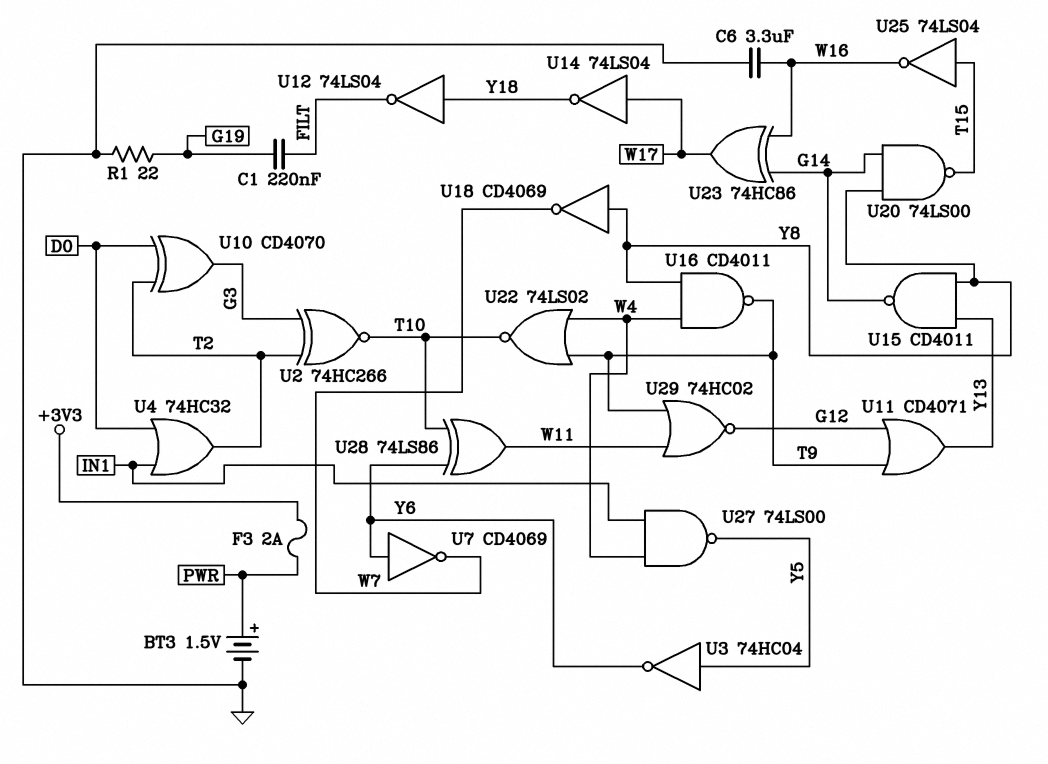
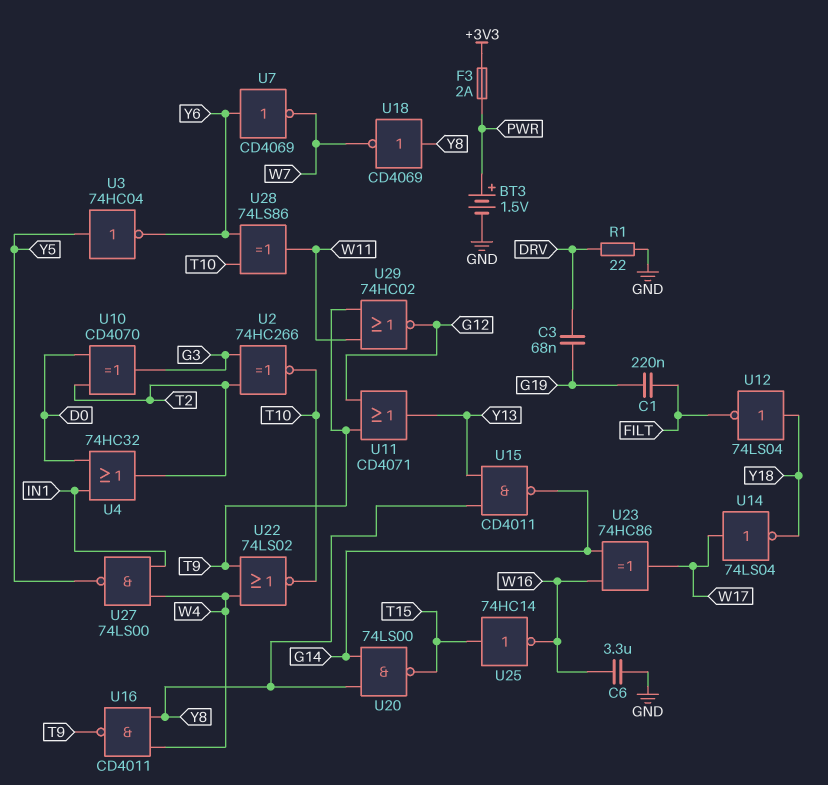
C3: none -> 68nF (DRV, G19)
R1: 22 (G19, GND) -> 22 (DRV, GND)
U25: NOT 74LS04 (in T15, out W16) -> NOT 74HC14 (in T15, out W16)

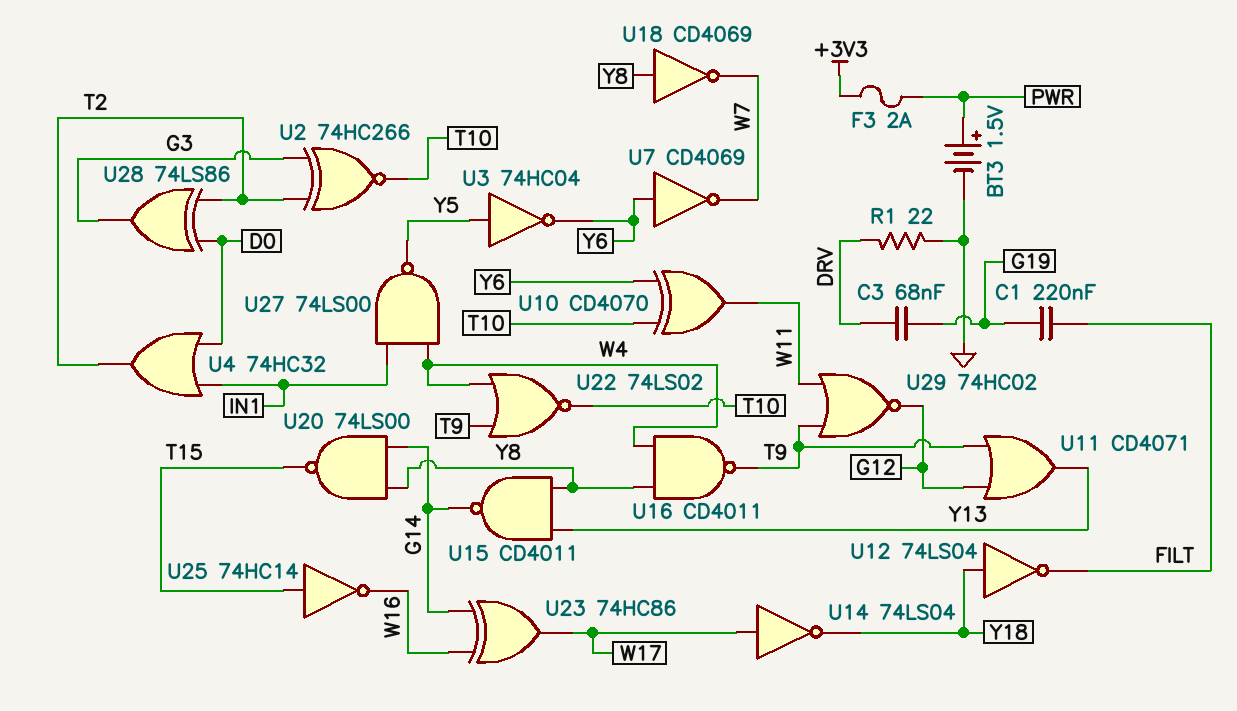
C6: 3.3uF (GND, W16) -> none
U10: XOR CD4070 (in D0, in T2, out G3) -> XOR CD4070 (in T10, in Y6, out W11)
U28: XOR 74LS86 (in T10, in Y6, out W11) -> XOR 74LS86 (in D0, in T2, out G3)

